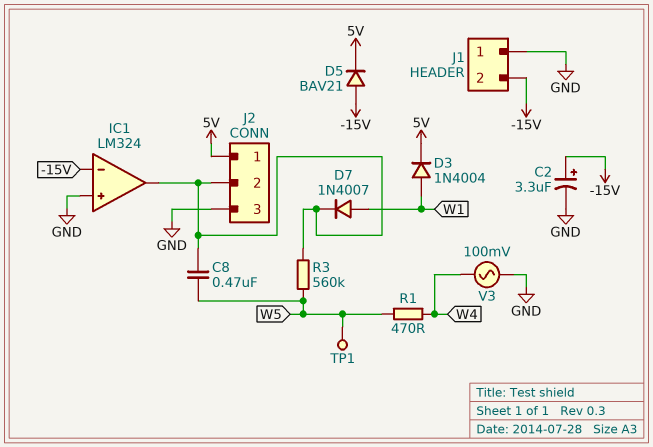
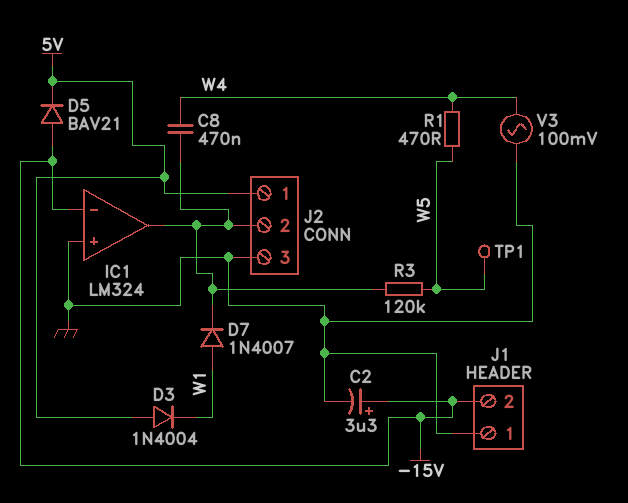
C8: 470nF (IC1/out, W5) -> 470nF (IC1/out, W4)
D3: diode 1N4004 (A W1, K 5V) -> diode 1N4004 (A 5V, K W1)
R3: 560k (IC1/out, W5) -> 120k (IC1/out, W5)

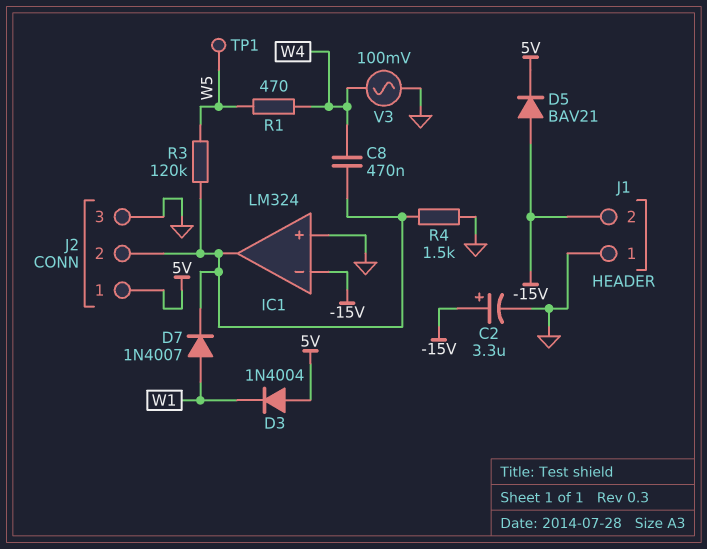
R4: none -> 1.5k (GND, IC1/out)

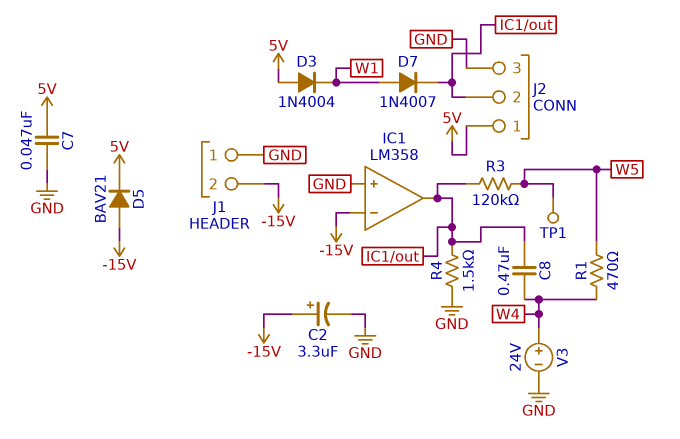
C7: none -> 47nF (5V, GND)
IC1: LM324 -> LM358
V3: AC 100mV (GND, W4) -> 24V (plus W4, minus GND)

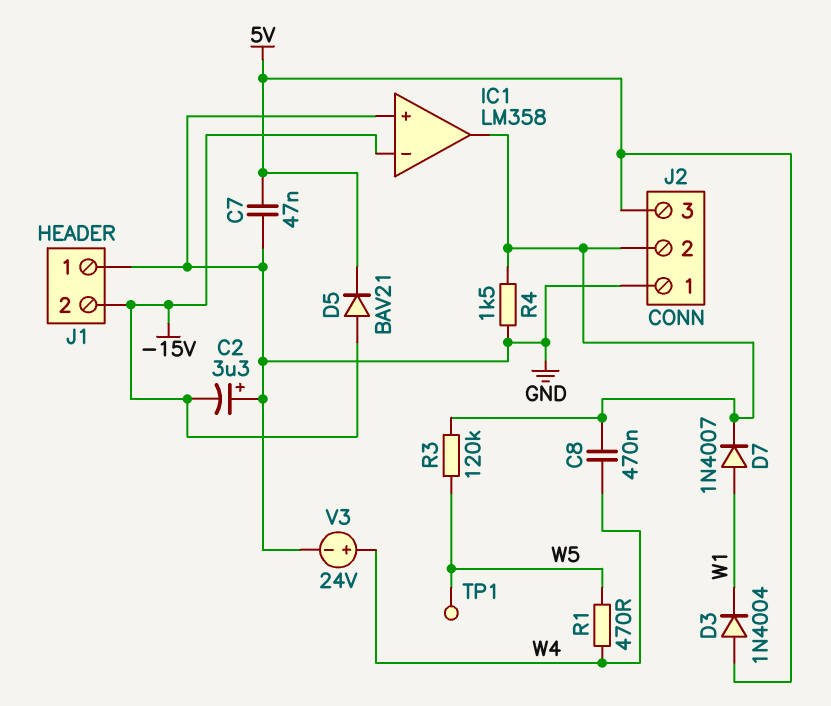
C2: 3.3uF (plus -15V, minus GND) -> 3.3uF (plus GND, minus -15V)
J2 pin 1: 5V -> GND
J2 pin 3: GND -> 5V

